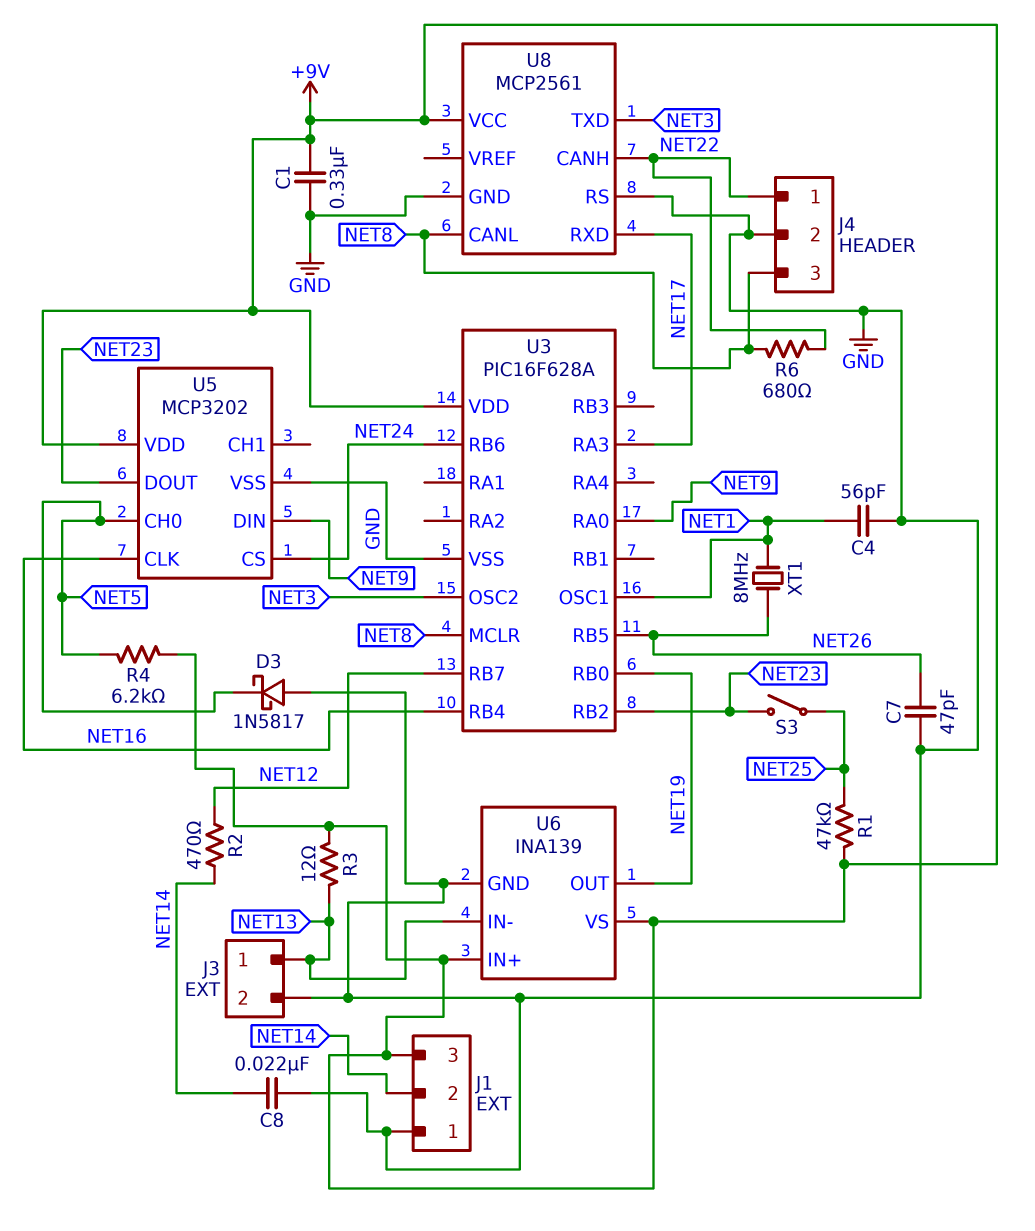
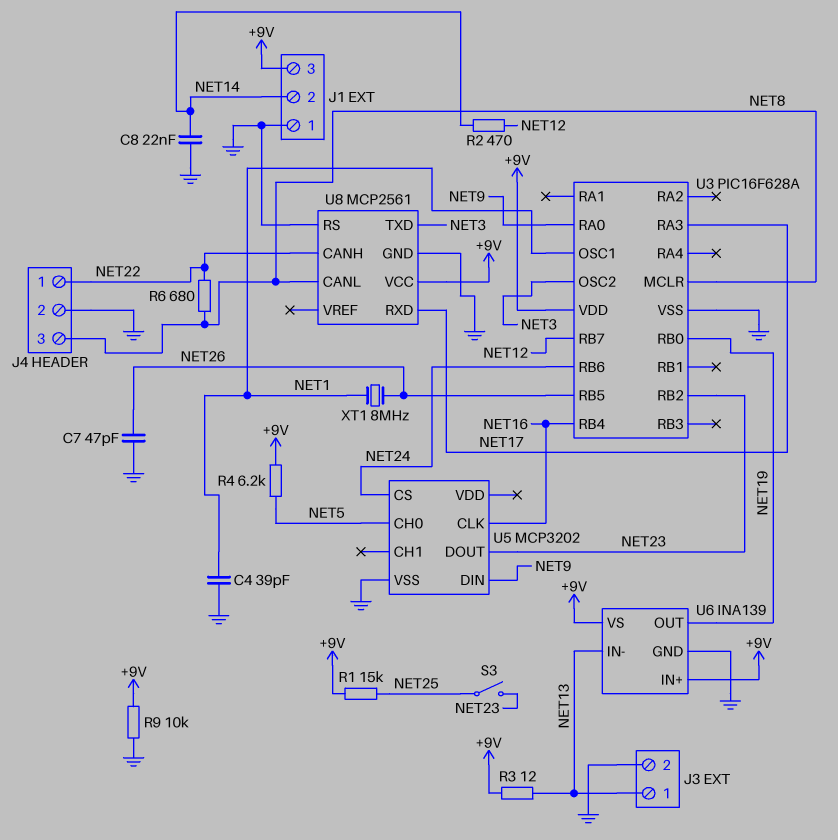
C1: 330nF (+9V, GND) -> none
C4: 56pF (GND, NET1) -> 39pF (GND, NET1)
D3: schottky 1N5817 (A GND, K NET5) -> none
R1: 47k (+9V, NET25) -> 15k (+9V, NET25)
R9: none -> 10k (+9V, GND)
U5 pin VDD: +9V -> none

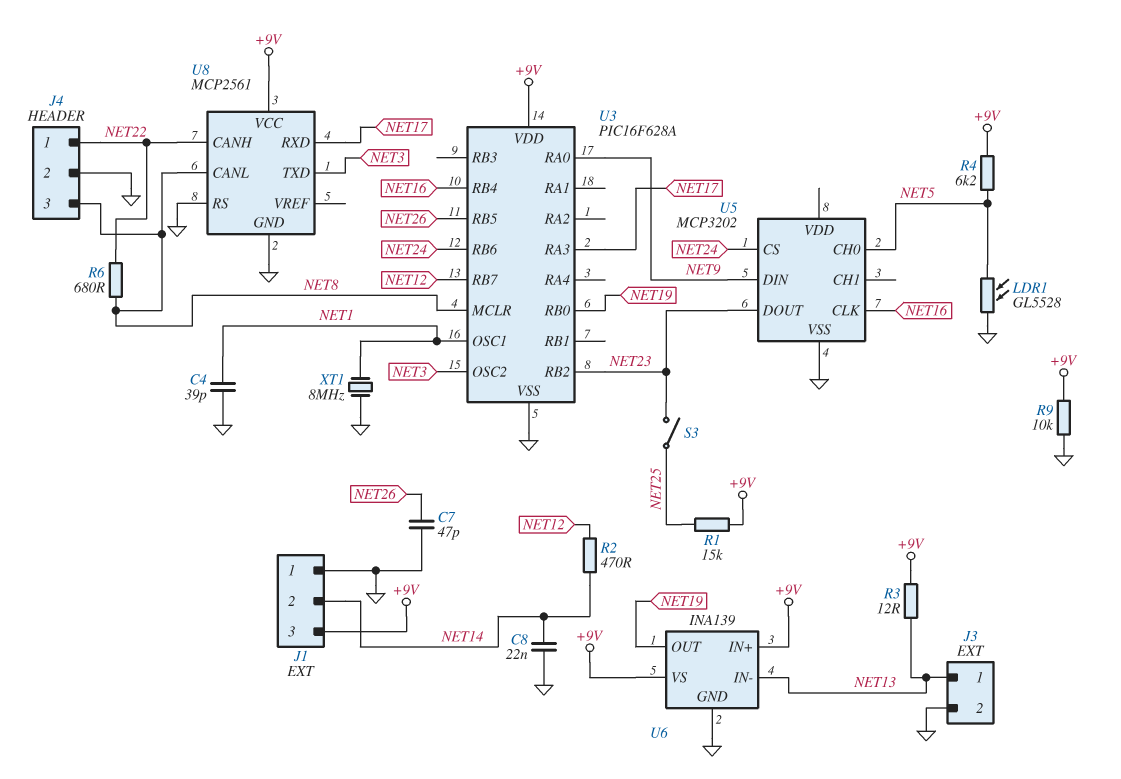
LDR1: none -> GL5528 (GND, NET5)
XT1: 8MHz (NET1, NET26) -> 8MHz (GND, NET1)

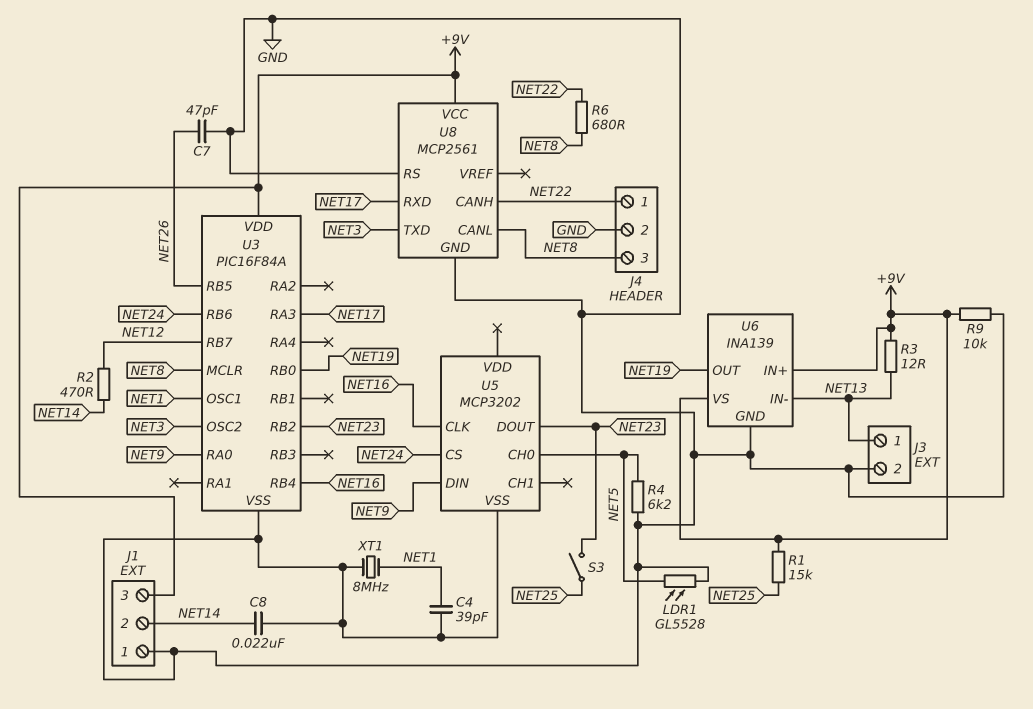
R4: 6.2k (+9V, NET5) -> 6.2k (GND, NET5)
U3: PIC16F628A -> PIC16F84A

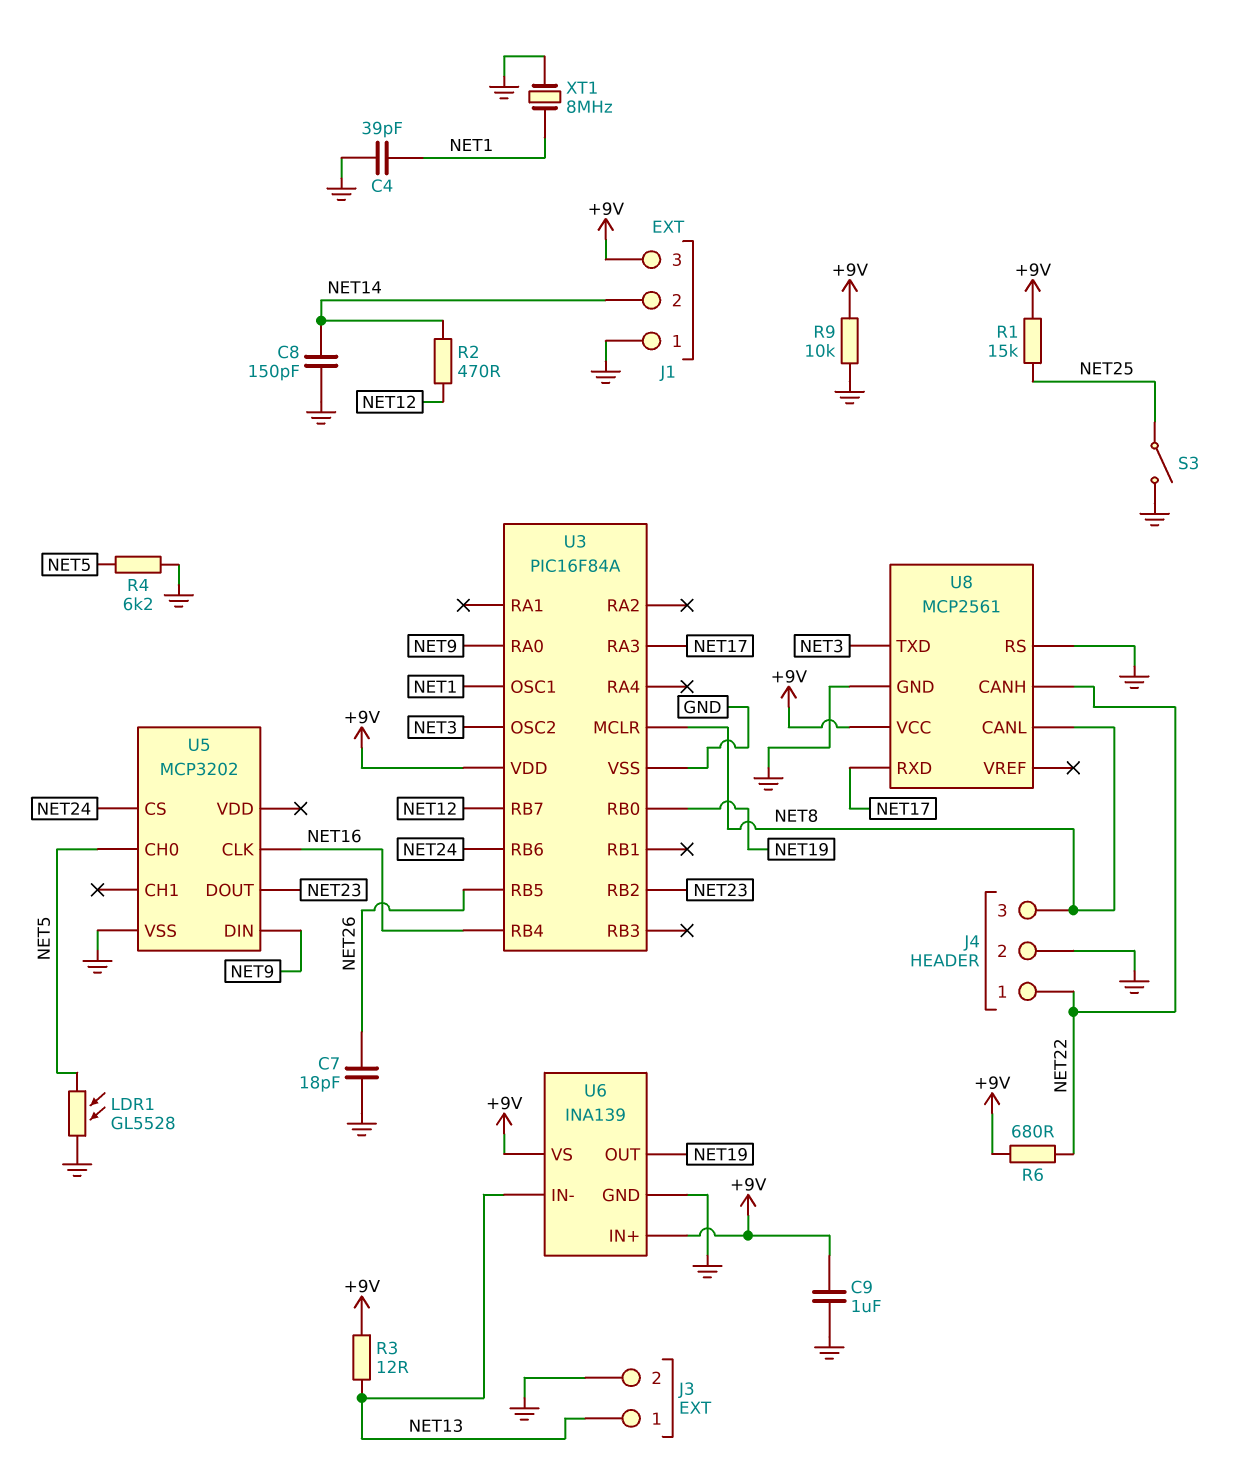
C7: 47pF (GND, NET26) -> 18pF (GND, NET26)
C8: 22nF (GND, NET14) -> 150pF (GND, NET14)
C9: none -> 1uF (+9V, GND)
R6: 680 (NET8, NET22) -> 680 (+9V, NET22)
S3: switch (NET23, NET25) -> switch (GND, NET25)

